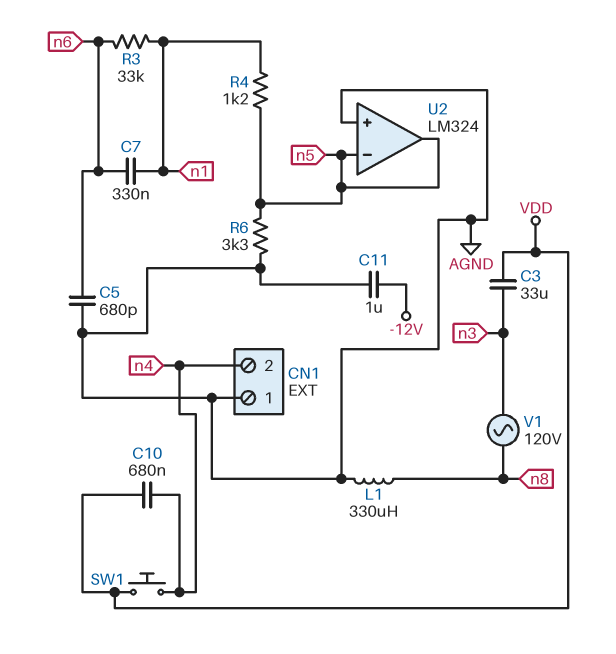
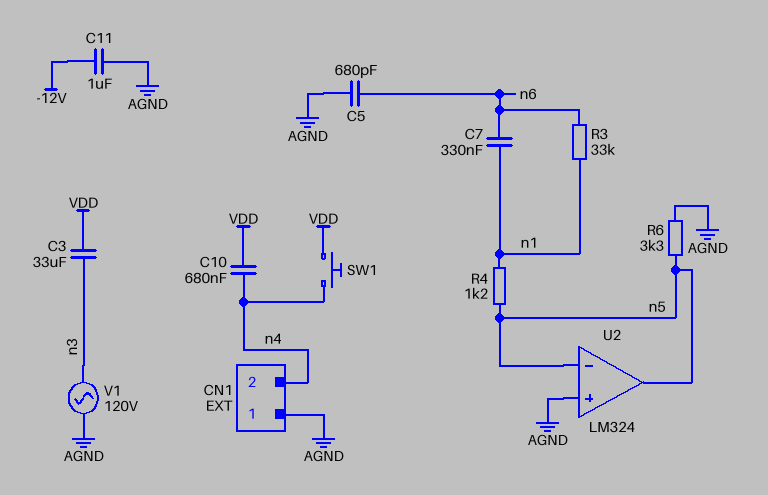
L1: 330uH (AGND, n8) -> none
V1: AC 120V (n3, n8) -> AC 120V (AGND, n3)

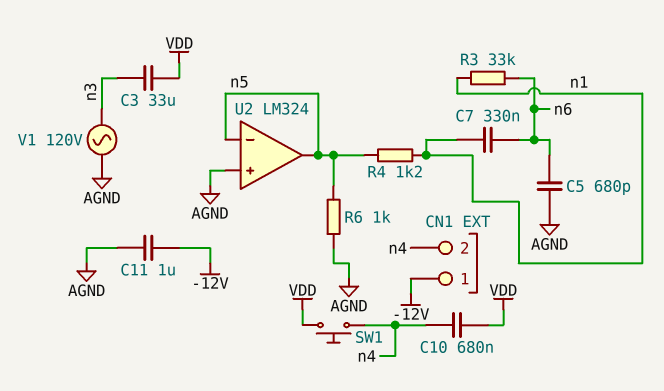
CN1 pin 1: AGND -> -12V
R6: 3.3k (AGND, n5) -> 1k (AGND, n5)

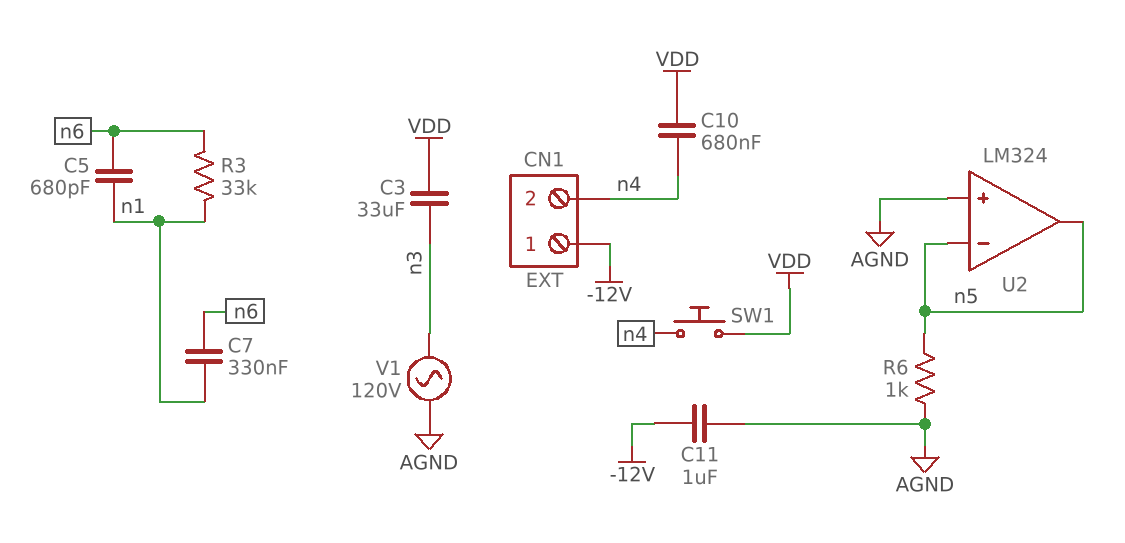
C5: 680pF (AGND, n6) -> 680pF (n1, n6)
R4: 1.2k (n1, n5) -> none

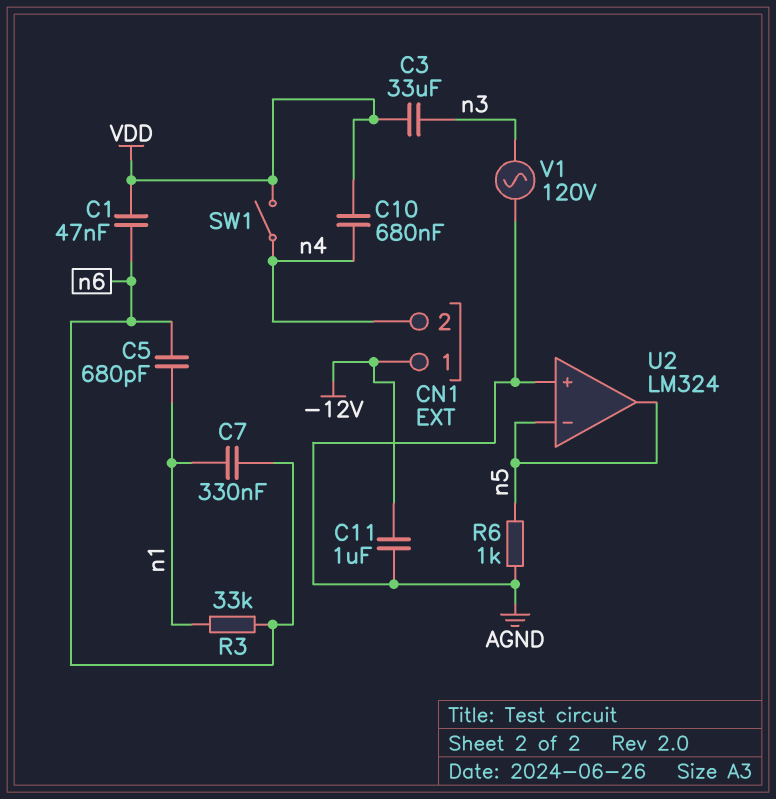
C1: none -> 47nF (VDD, n6)
SW1: button (VDD, n4) -> switch (VDD, n4)

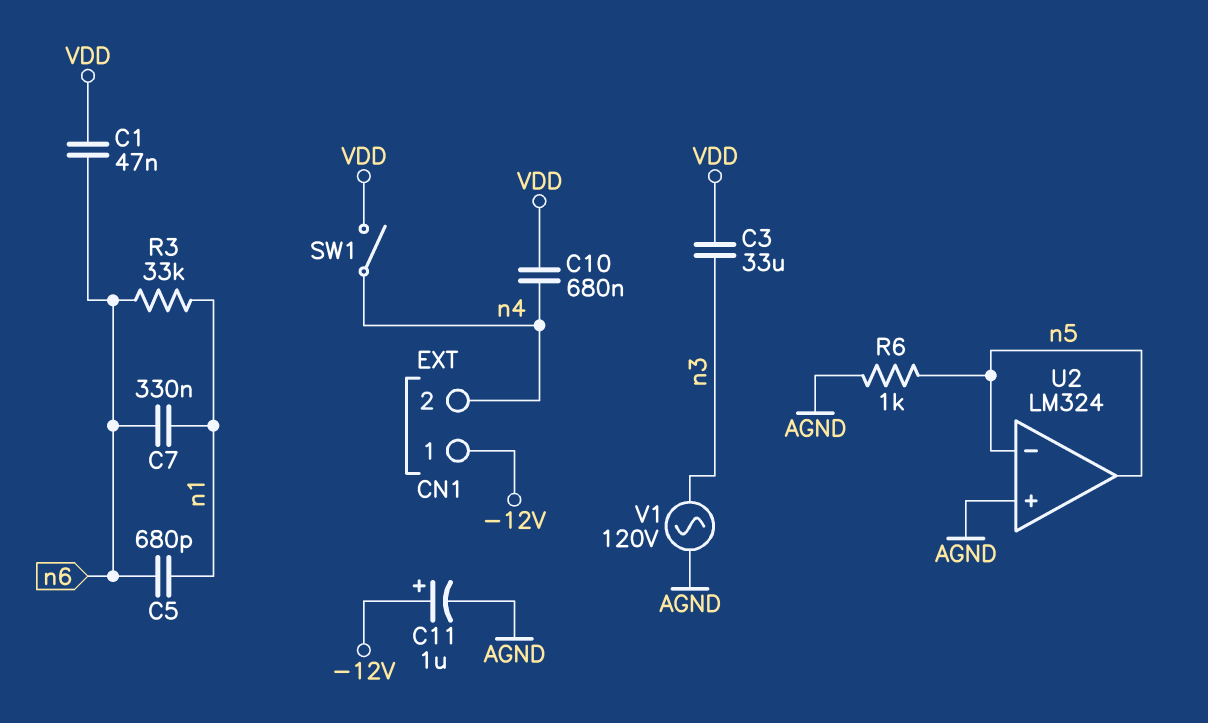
C11: 1uF (-12V, AGND) -> 1uF (plus -12V, minus AGND)

